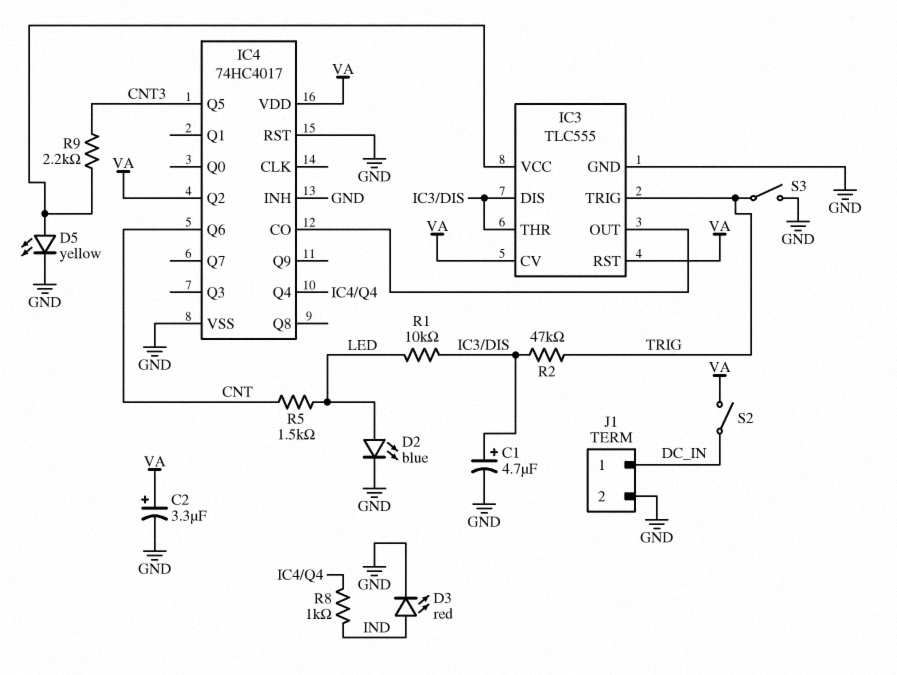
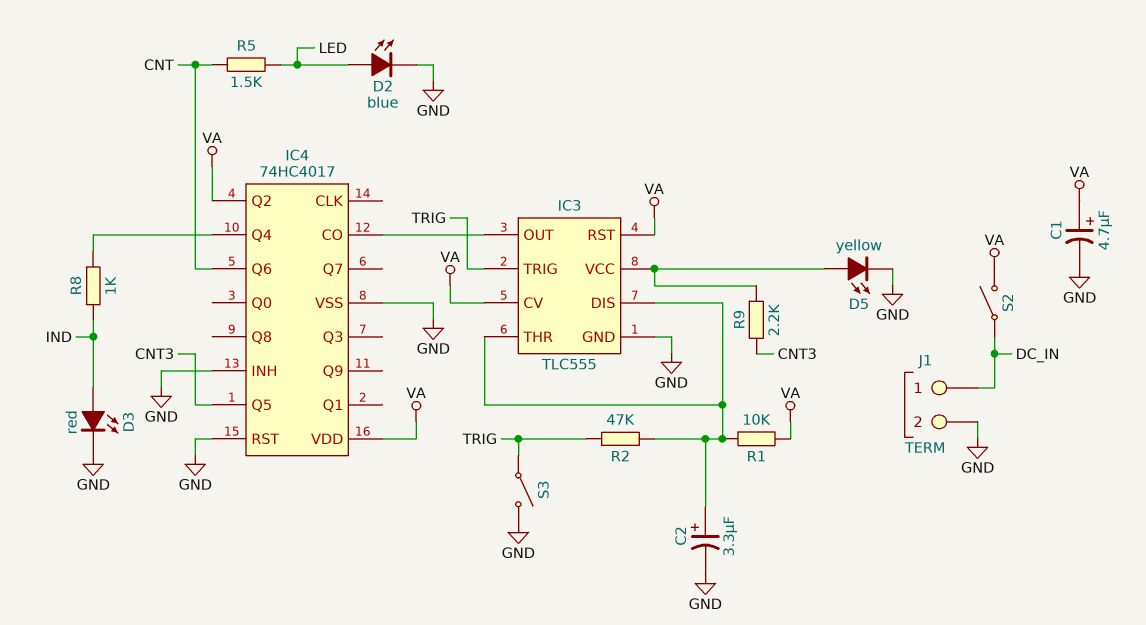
C1: 4.7uF (plus IC3/DIS, minus GND) -> 4.7uF (plus VA, minus GND)
C2: 3.3uF (plus VA, minus GND) -> 3.3uF (plus IC3/DIS, minus GND)
R1: 10k (IC3/DIS, LED) -> 10k (IC3/DIS, VA)

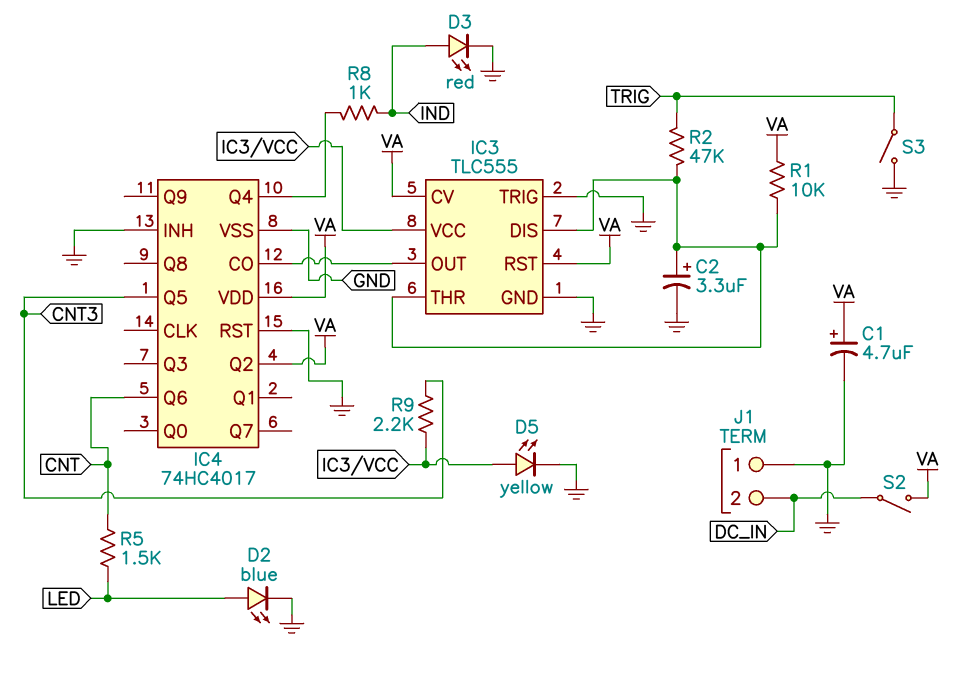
IC3 pin TRIG: TRIG -> GND
J1 pin 1: DC_IN -> GND
J1 pin 2: GND -> DC_IN

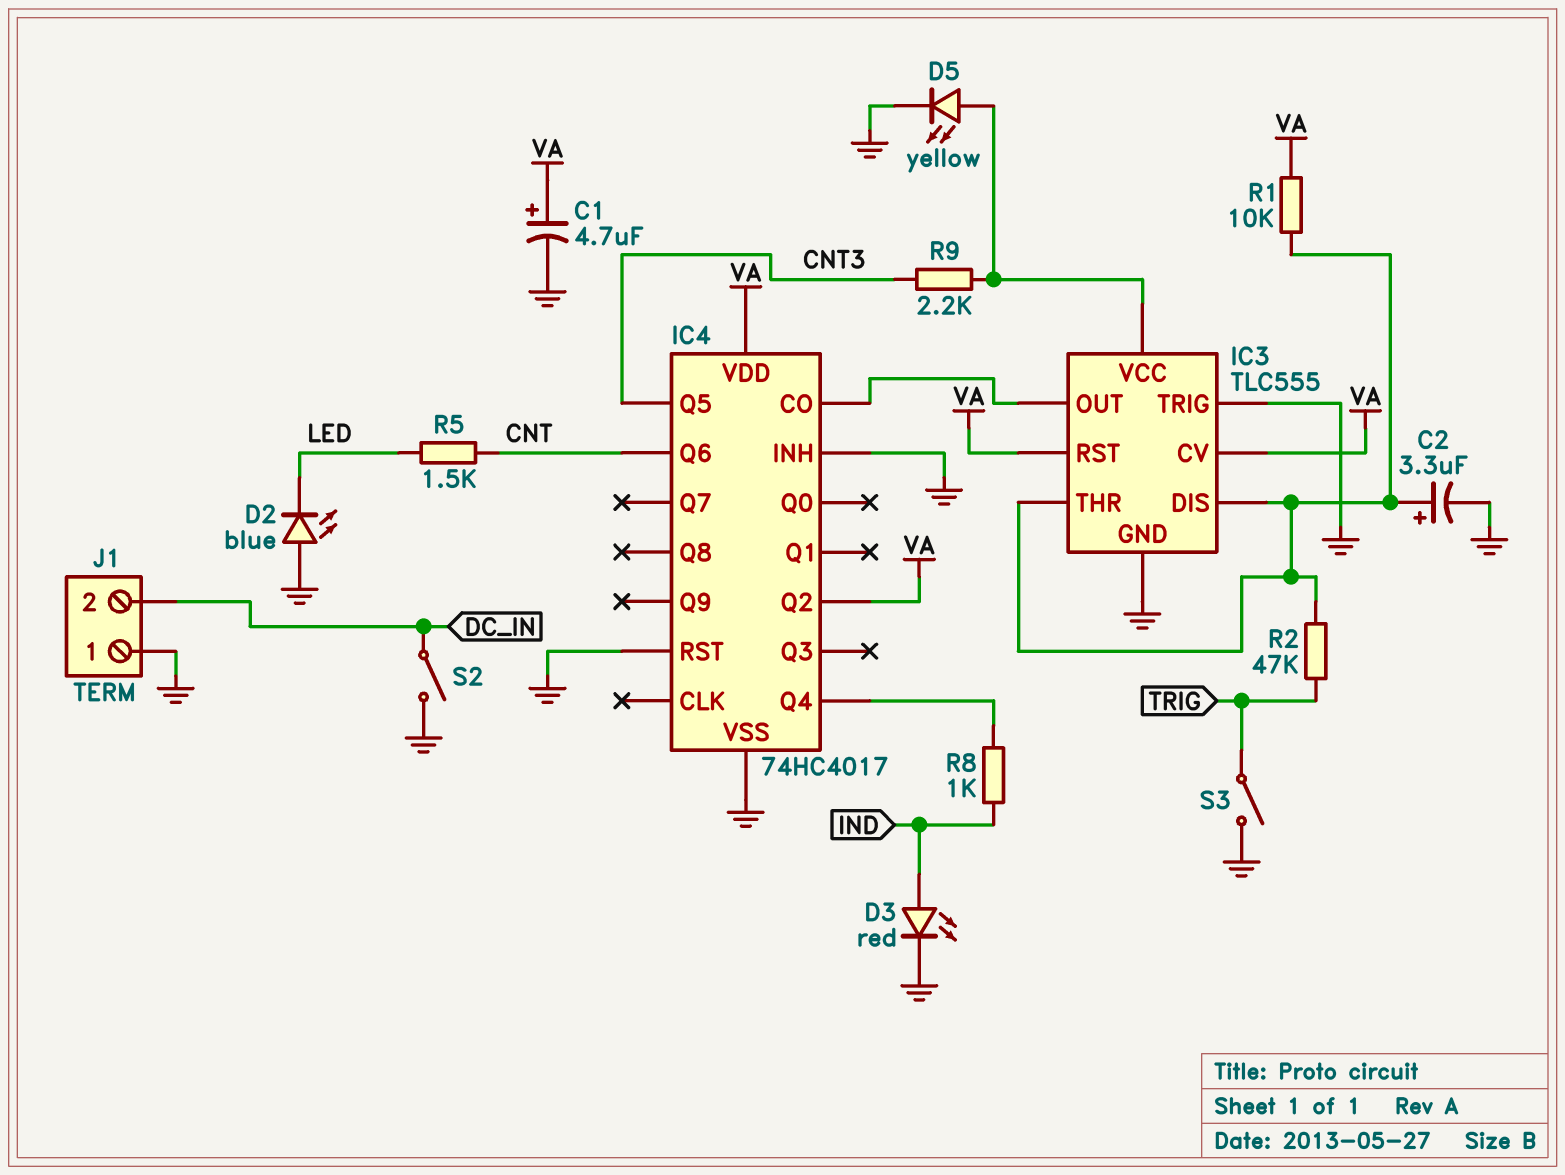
D2: LED blue (A LED, K GND) -> LED blue (A GND, K LED)
S2: switch (DC_IN, VA) -> switch (DC_IN, GND)

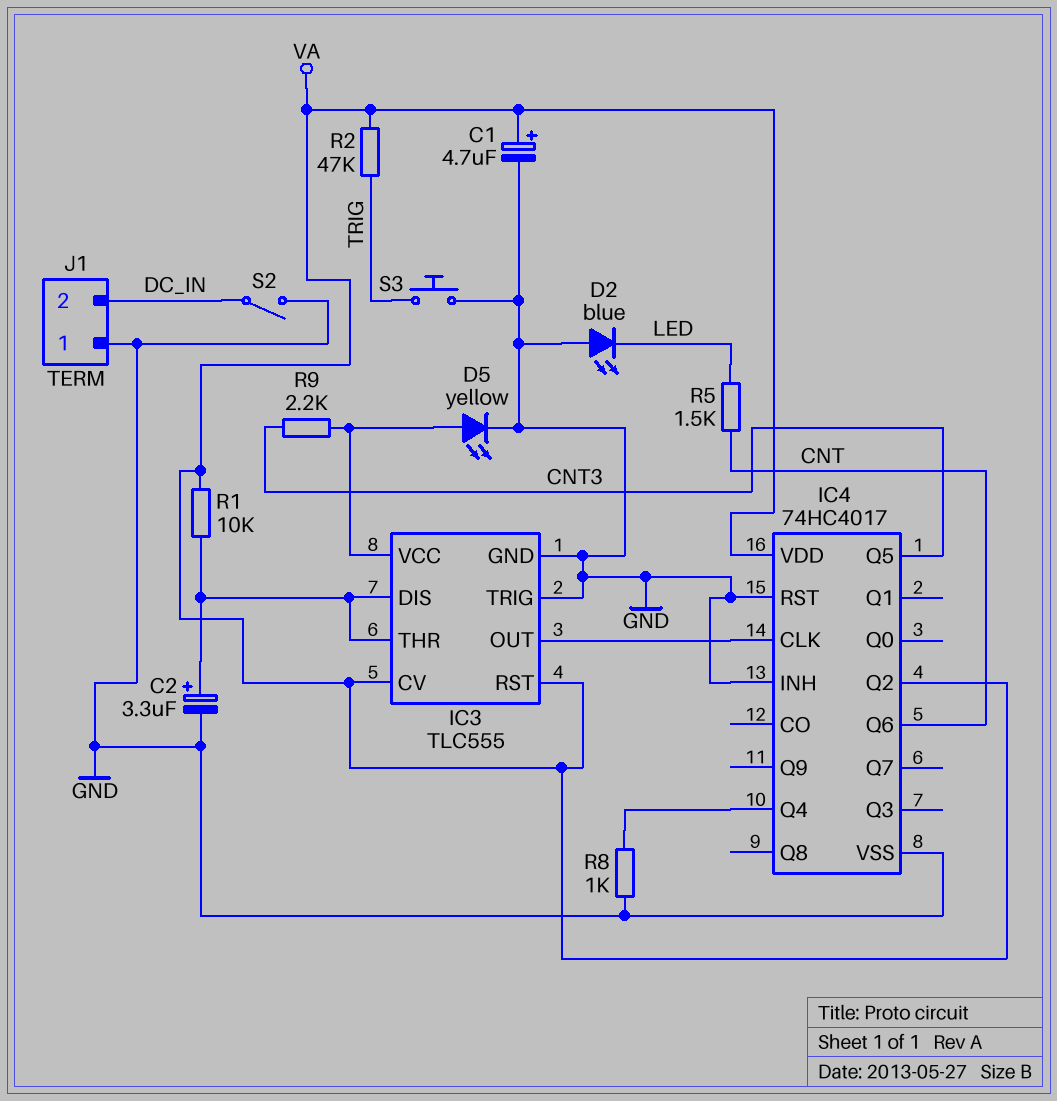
D3: LED red (A IND, K GND) -> none
IC4 pin CLK: none -> IC3/OUT
IC4 pin CO: IC3/OUT -> none
R2: 47k (IC3/DIS, TRIG) -> 47k (TRIG, VA)
R8: 1k (IC4/Q4, IND) -> 1k (GND, IC4/Q4)
S3: switch (GND, TRIG) -> button (GND, TRIG)

